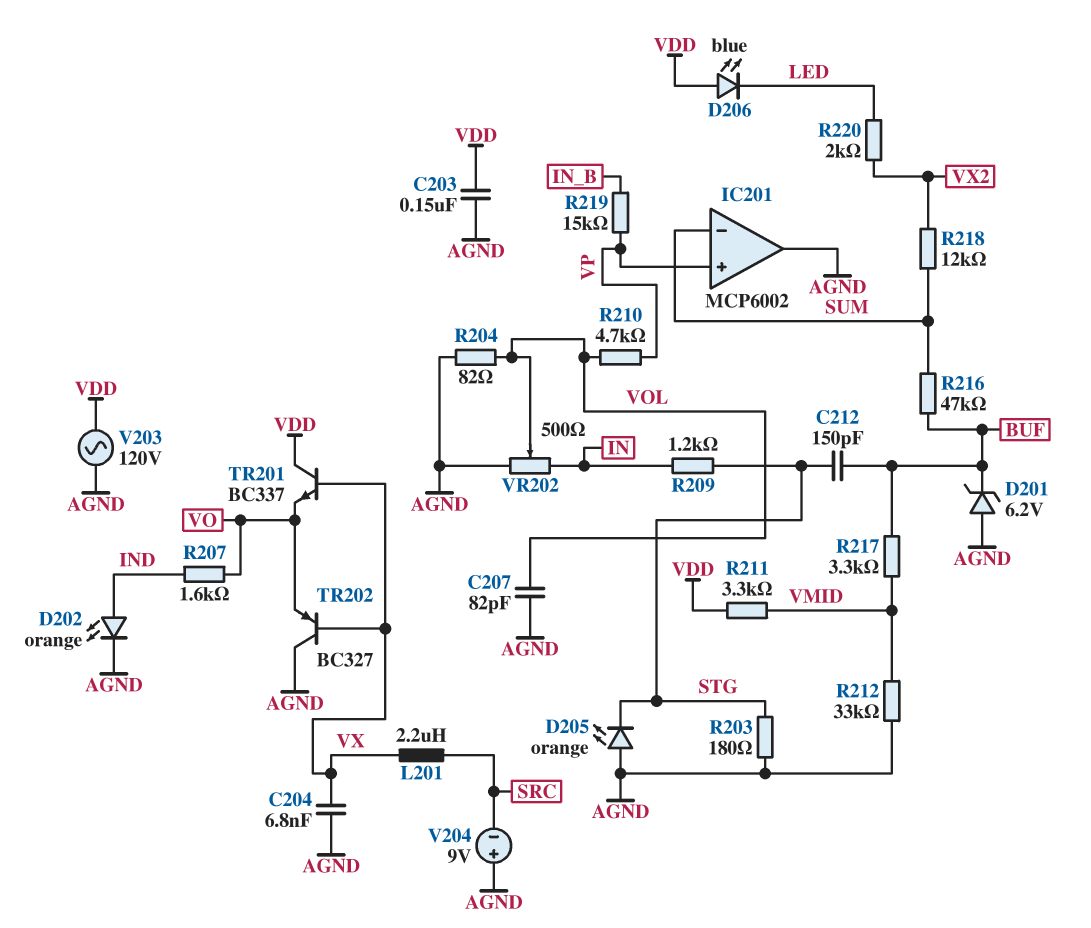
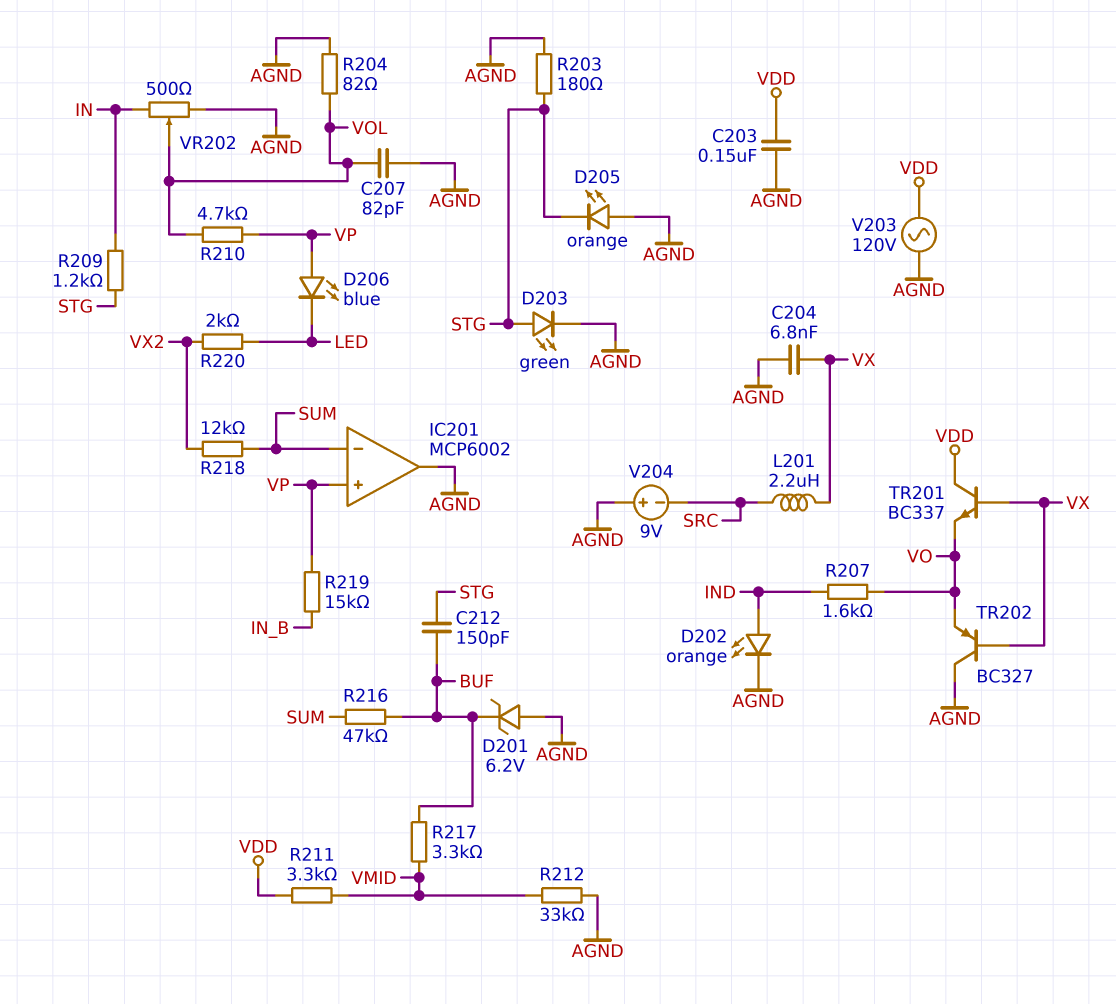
D203: none -> LED green (A STG, K AGND)
D206: LED blue (A VDD, K LED) -> LED blue (A VP, K LED)

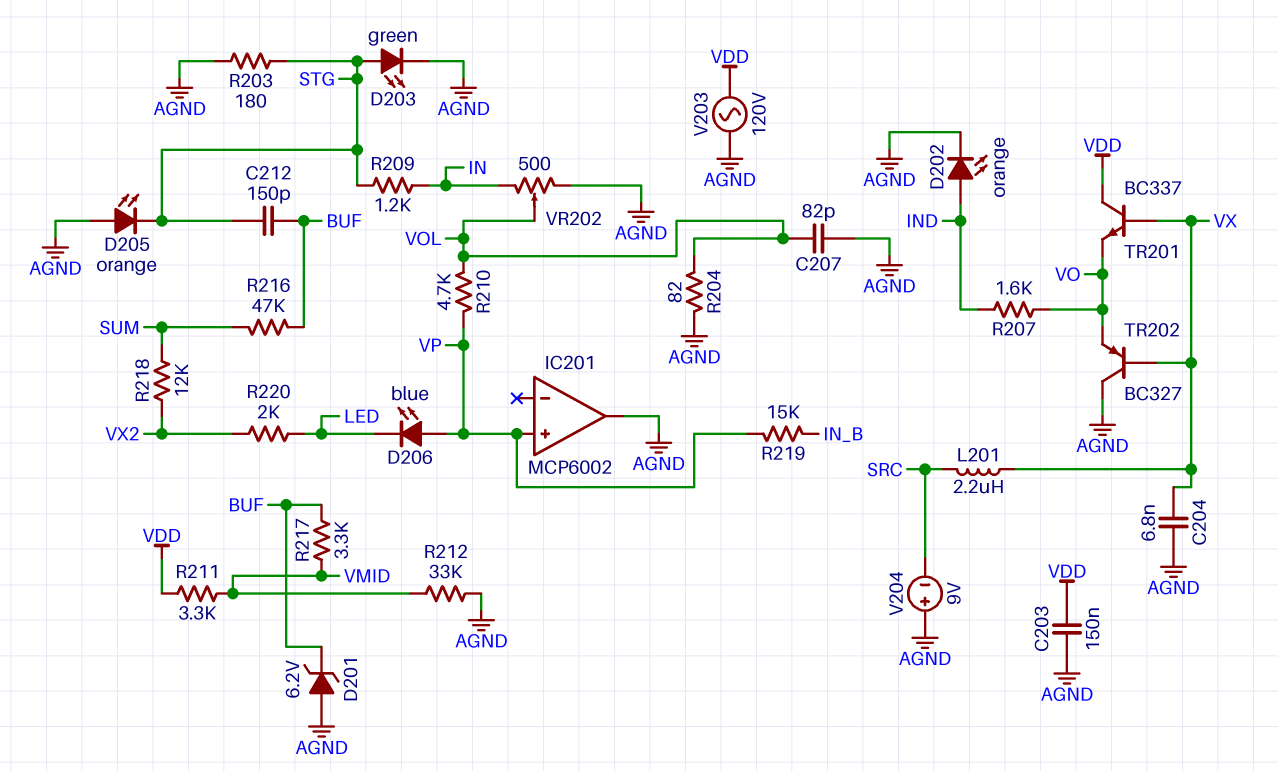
IC201 pin in-: SUM -> none

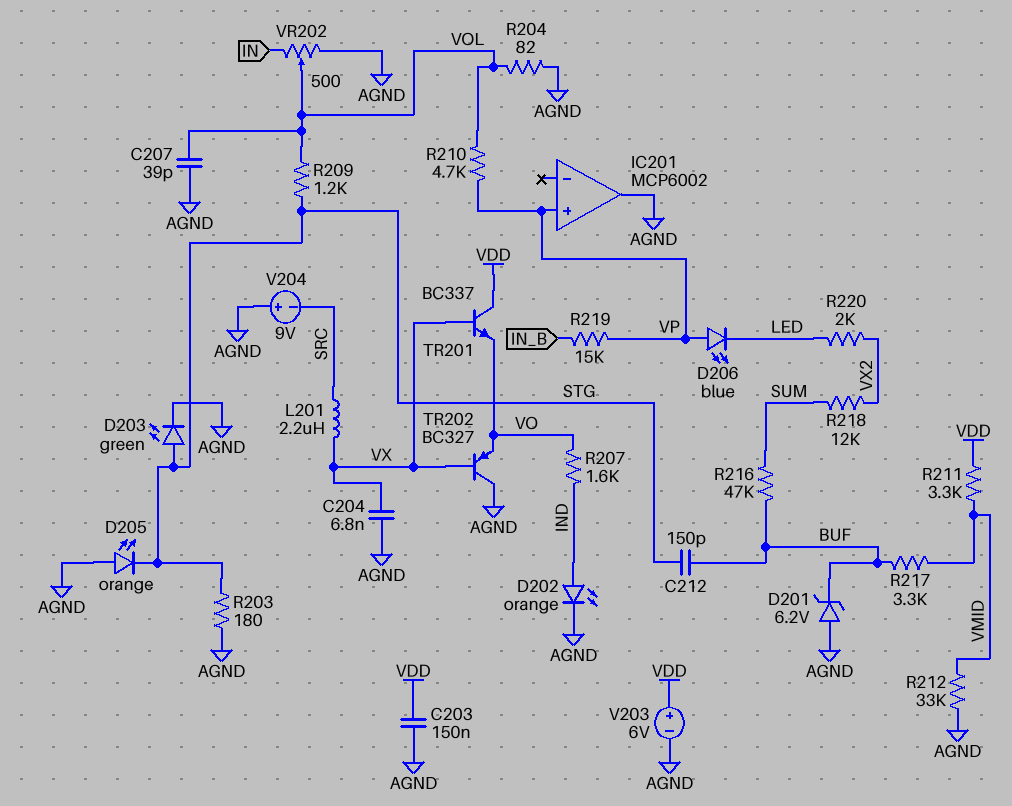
C207: 82pF (AGND, VOL) -> 39pF (AGND, VOL)
R209: 1.2k (IN, STG) -> 1.2k (STG, VOL)
V203: AC 120V (AGND, VDD) -> 6V (plus VDD, minus AGND)

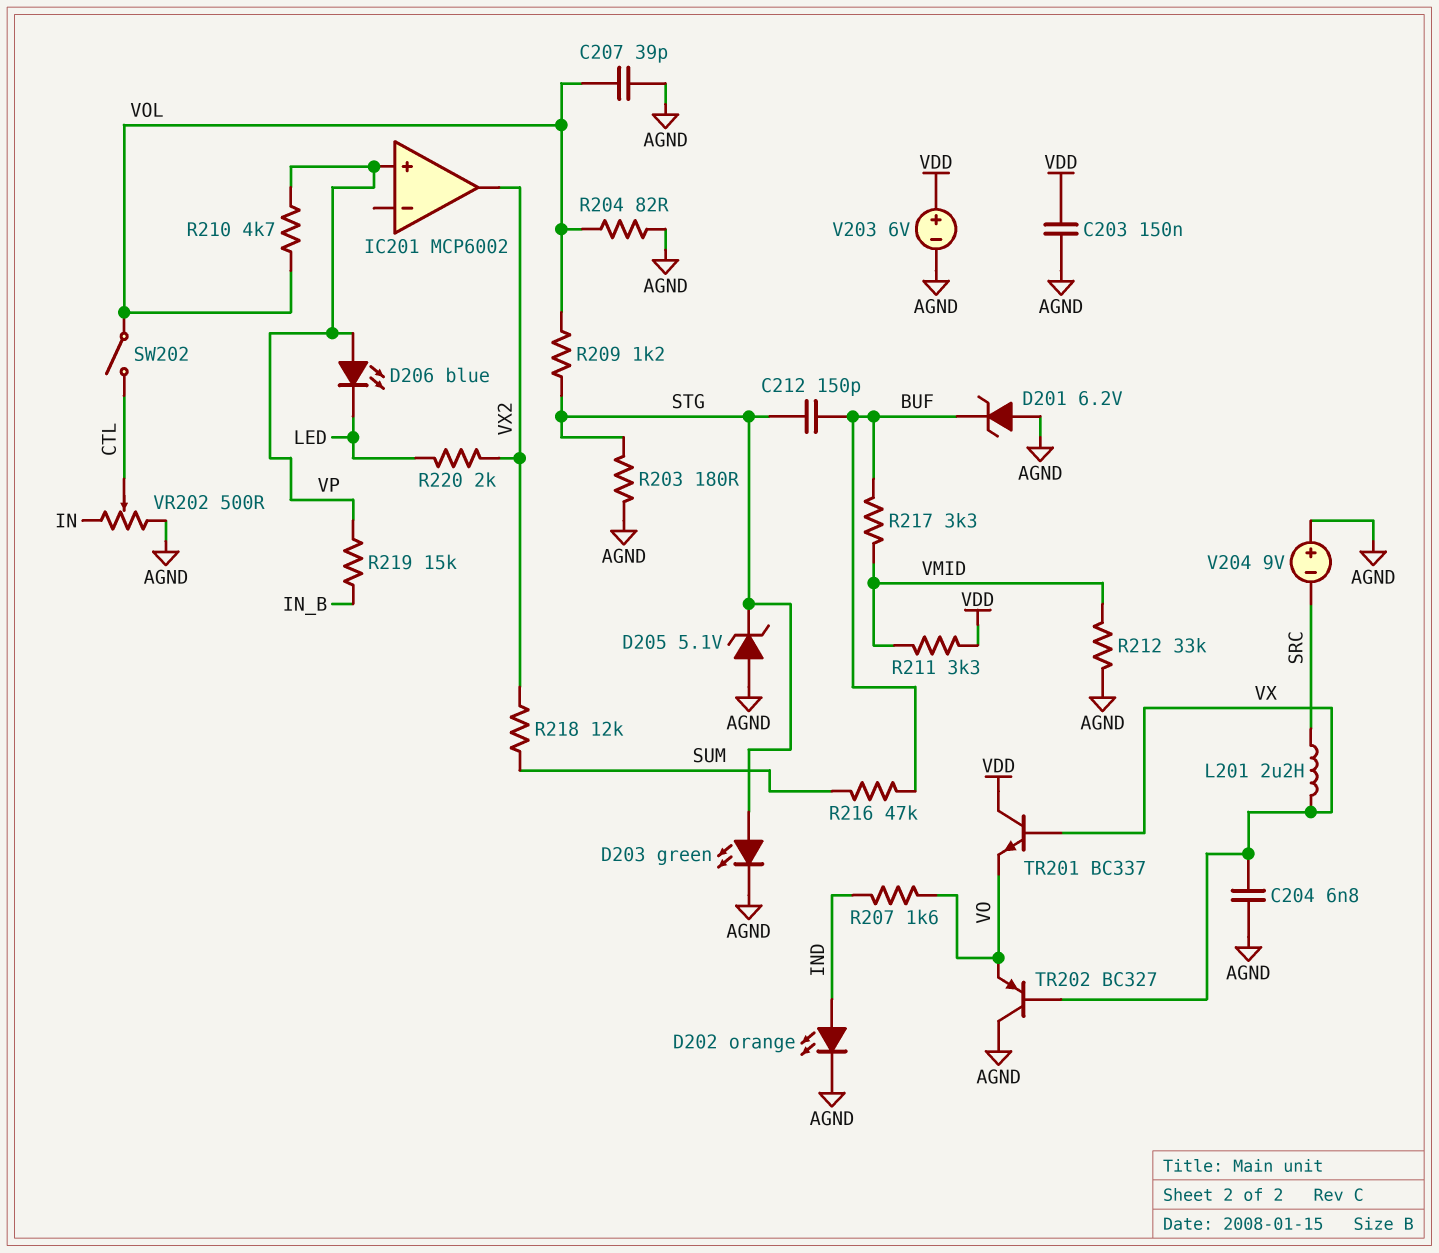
D205: LED orange (A AGND, K STG) -> zener 5.1V (A AGND, K STG)
IC201 pin out: AGND -> VX2
SW202: none -> switch (CTL, VOL)
VR202: 500 (AGND, IN, wiper VOL) -> 500 (AGND, IN, wiper CTL)

